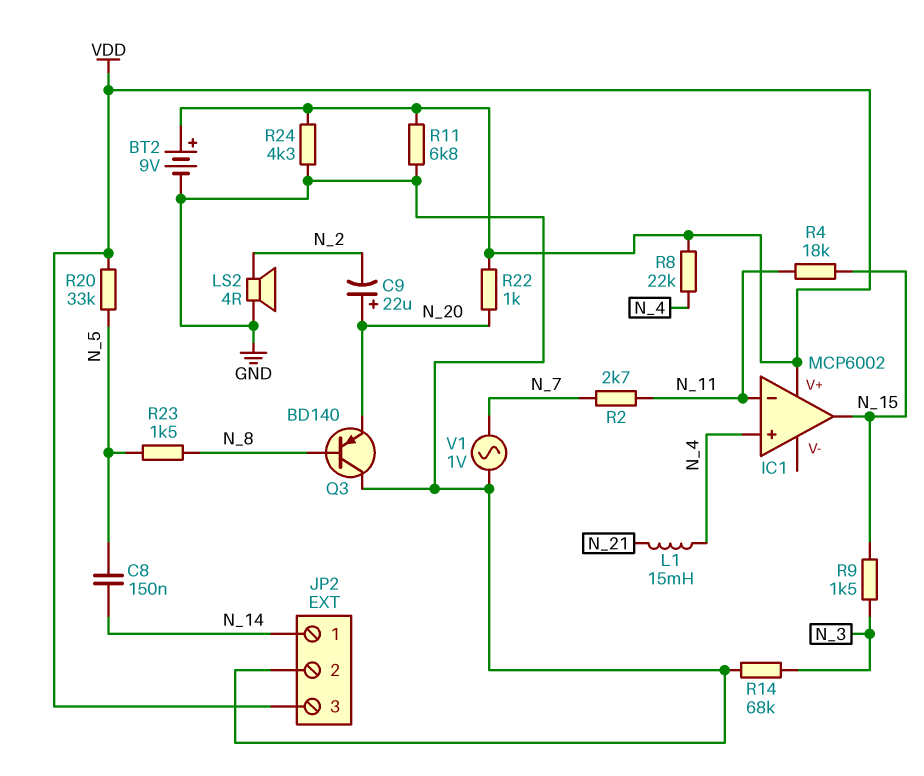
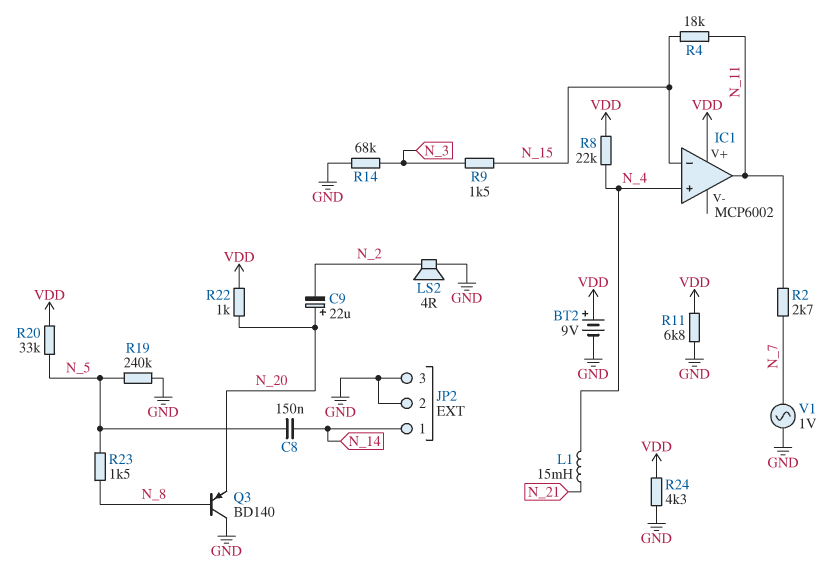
IC1 pin in-: N_11 -> N_15
IC1 pin out: N_15 -> N_11
JP2 pin 3: VDD -> GND
R19: none -> 240k (GND, N_5)

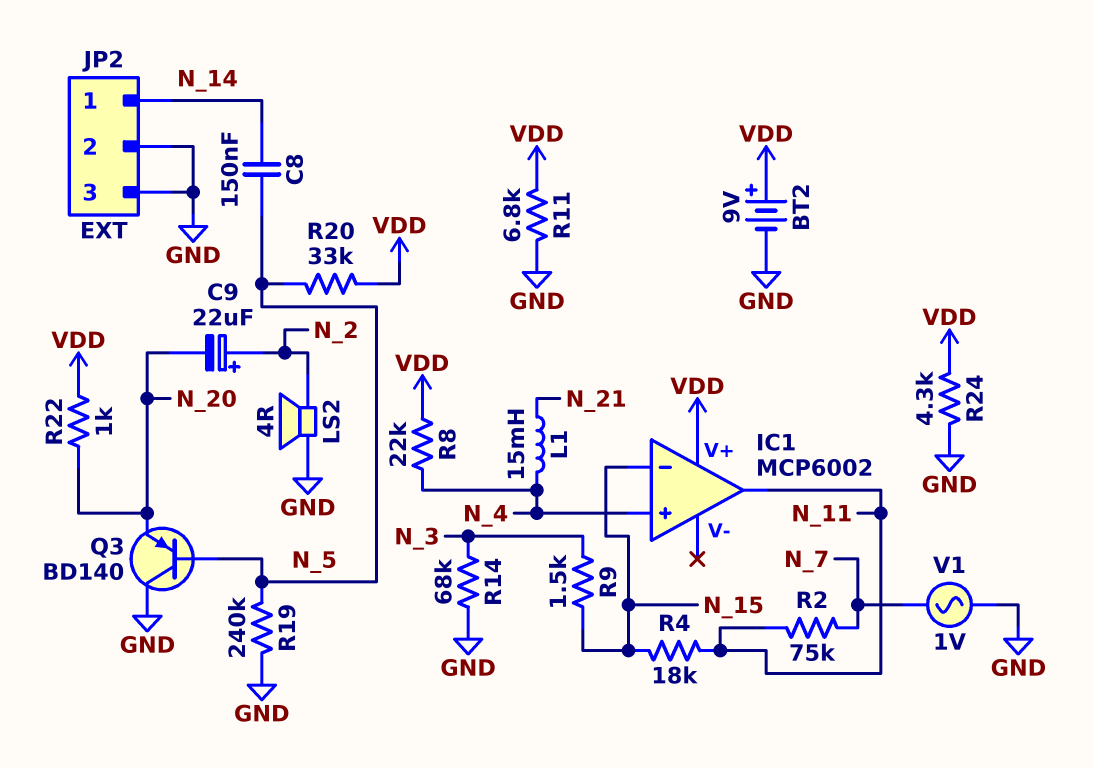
C9: 22uF (plus N_20, minus N_2) -> 22uF (plus N_2, minus N_20)
Q3: PNP BD140 (B N_8, C GND, E N_20) -> PNP BD140 (B N_5, C GND, E N_20)
R2: 2.7k (N_7, N_11) -> 75k (N_7, N_11)
R23: 1.5k (N_5, N_8) -> none

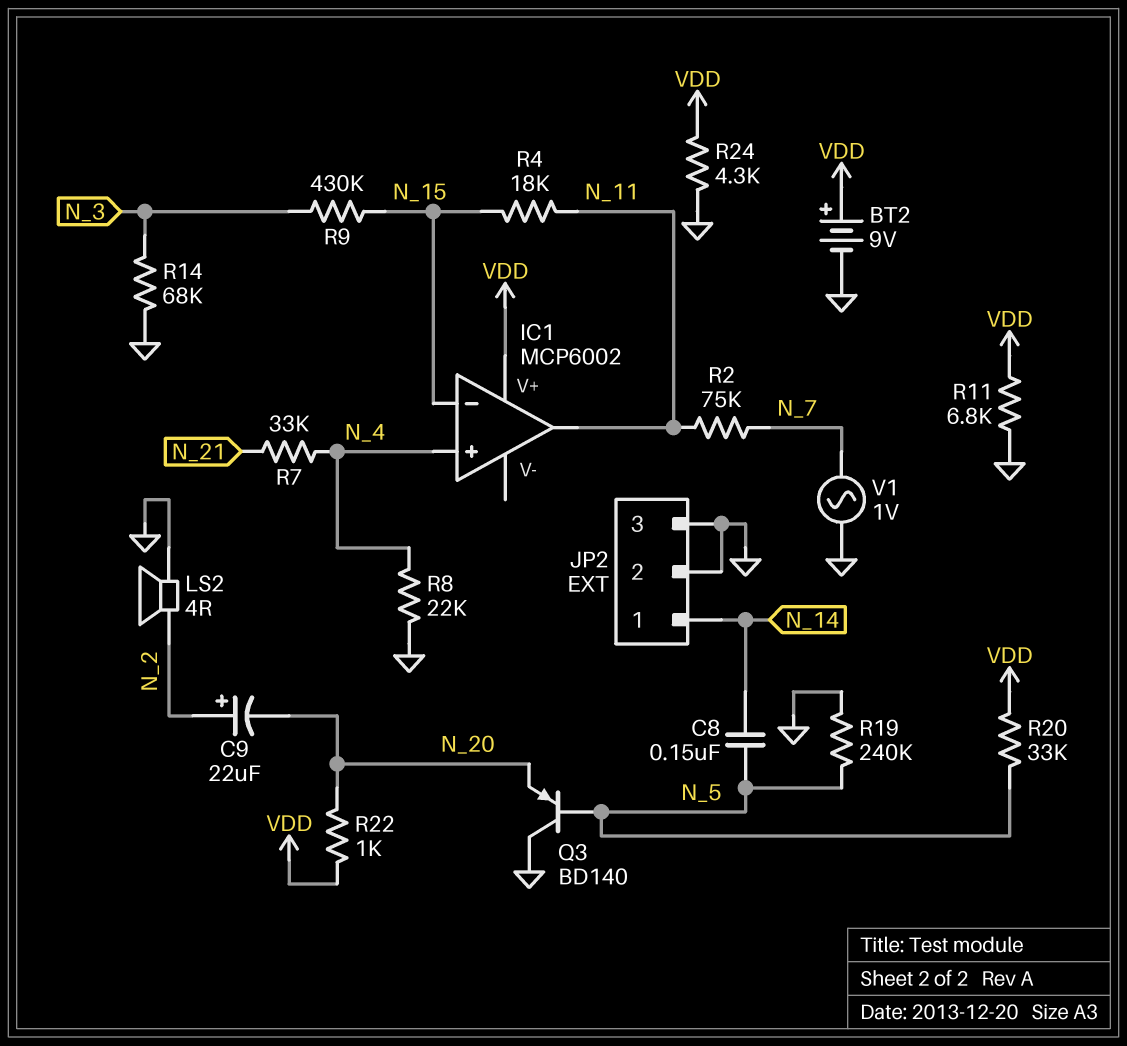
L1: 15mH (N_4, N_21) -> none
R7: none -> 33k (N_4, N_21)
R8: 22k (N_4, VDD) -> 22k (GND, N_4)
R9: 1.5k (N_3, N_15) -> 430k (N_3, N_15)

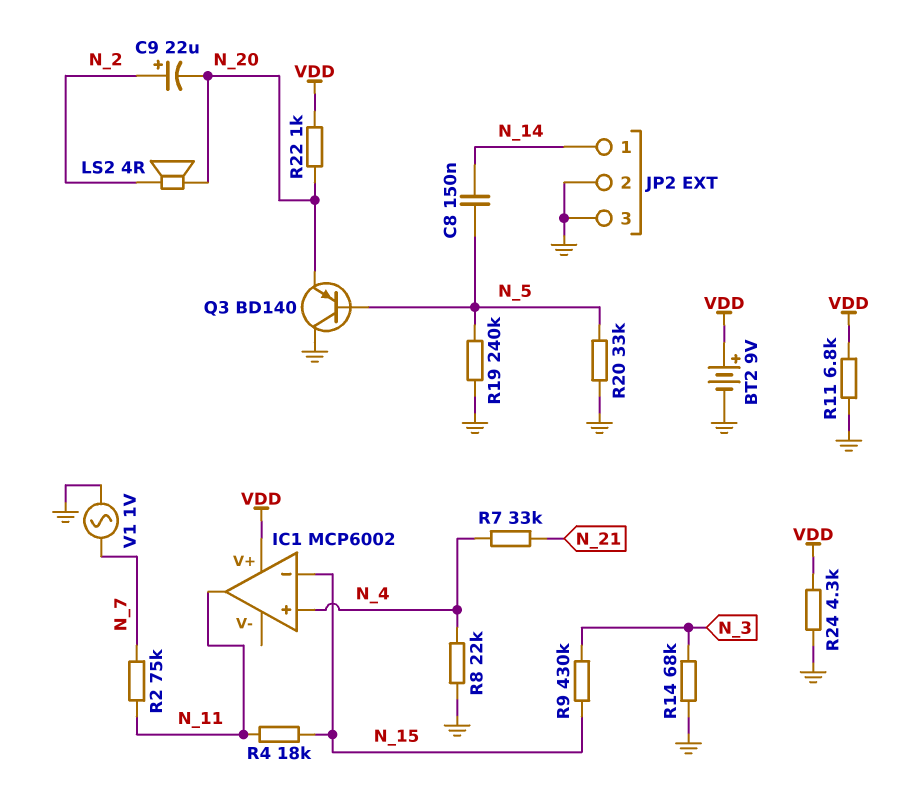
LS2: speaker 4R (GND, N_2) -> speaker 4R (N_2, N_20)
R20: 33k (N_5, VDD) -> 33k (GND, N_5)

